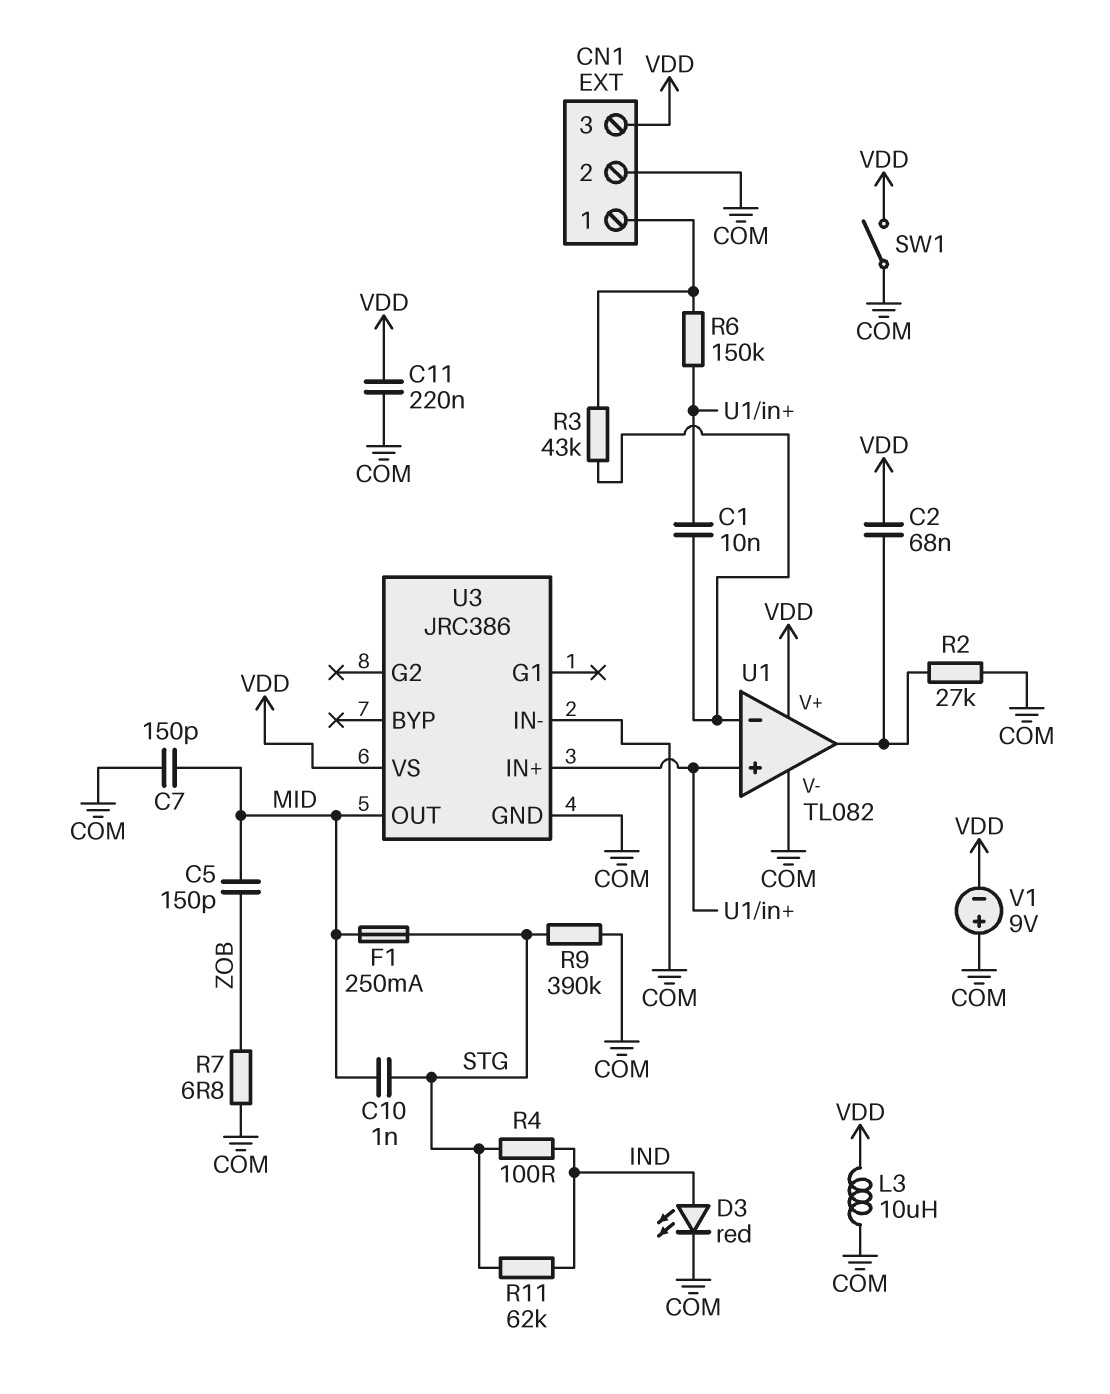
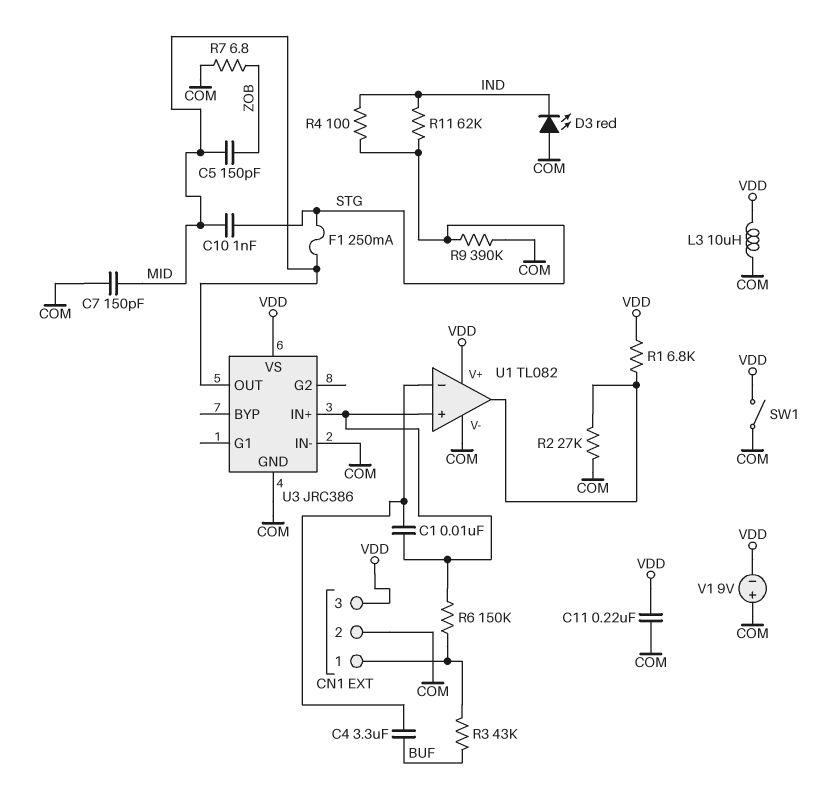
C2: 68nF (U1/out, VDD) -> none
C4: none -> 3.3uF (BUF, U1/in-)
D3: LED red (A IND, K COM) -> LED red (A COM, K IND)
R1: none -> 6.8k (U1/out, VDD)
R3: 43k (CN1/1, U1/in-) -> 43k (BUF, CN1/1)

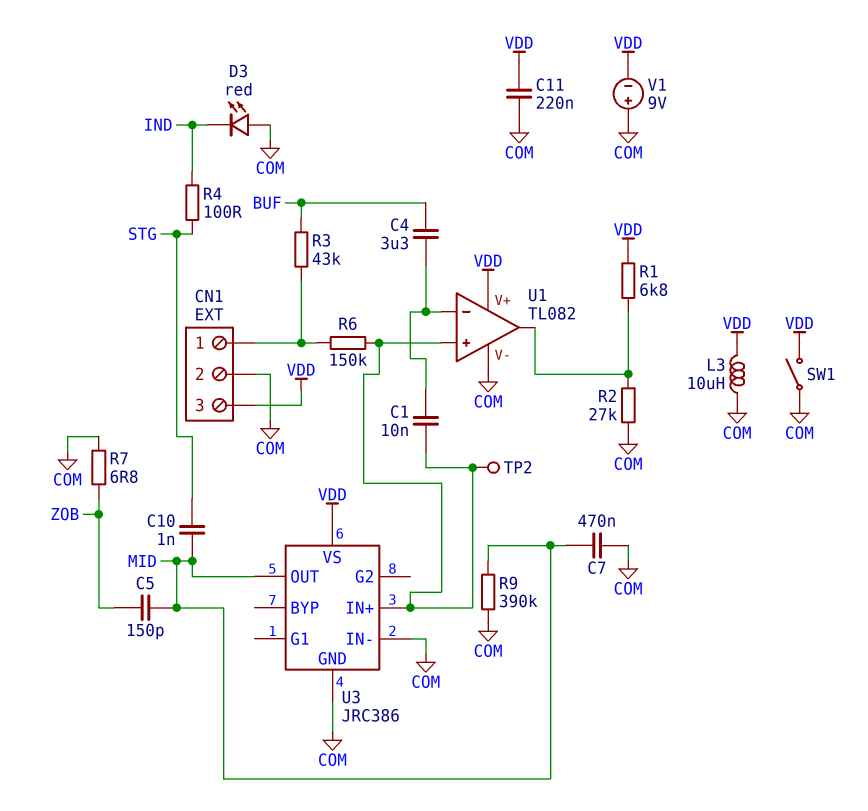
C7: 150pF (COM, MID) -> 470nF (COM, MID)
F1: 250mA (MID, STG) -> none
R9: 390k (COM, STG) -> 390k (COM, MID)
R11: 62k (IND, STG) -> none
TP2: none -> test point (U1/in+)

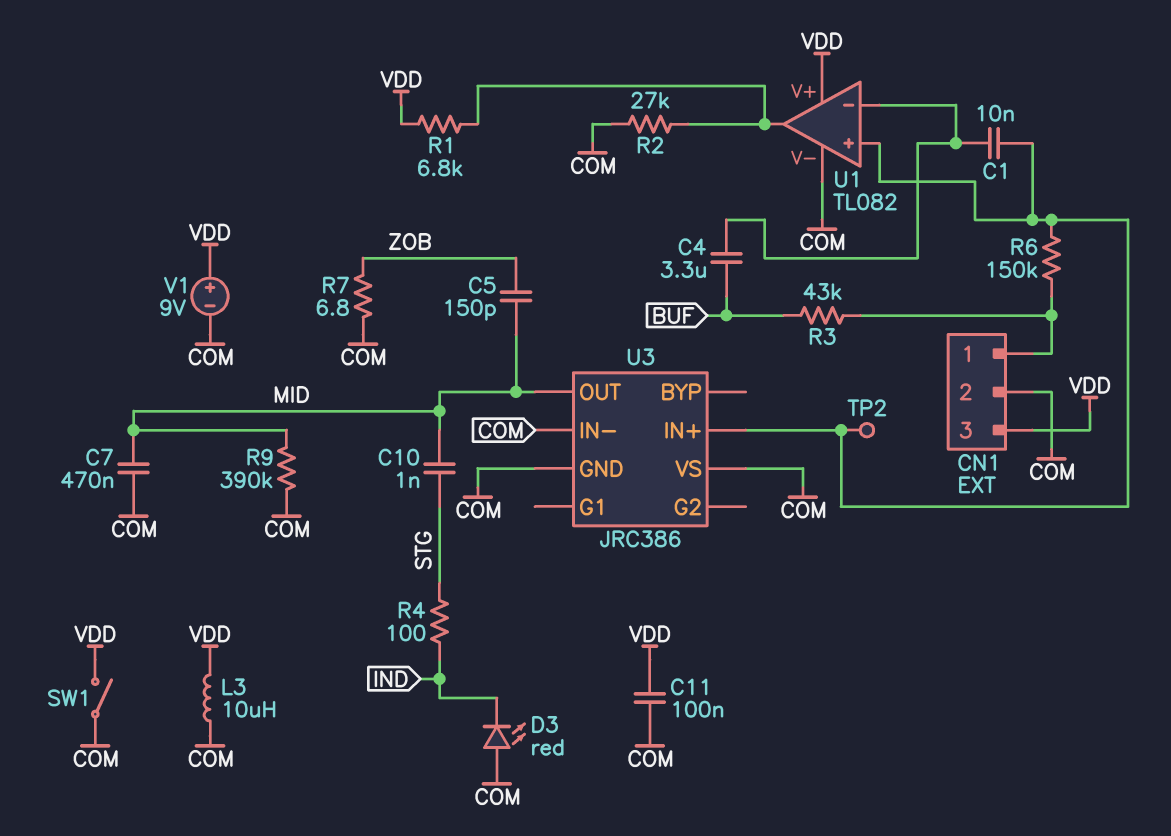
C11: 220nF (COM, VDD) -> 100nF (COM, VDD)
U3 pin VS: VDD -> COM
V1: 9V (plus COM, minus VDD) -> 9V (plus VDD, minus COM)

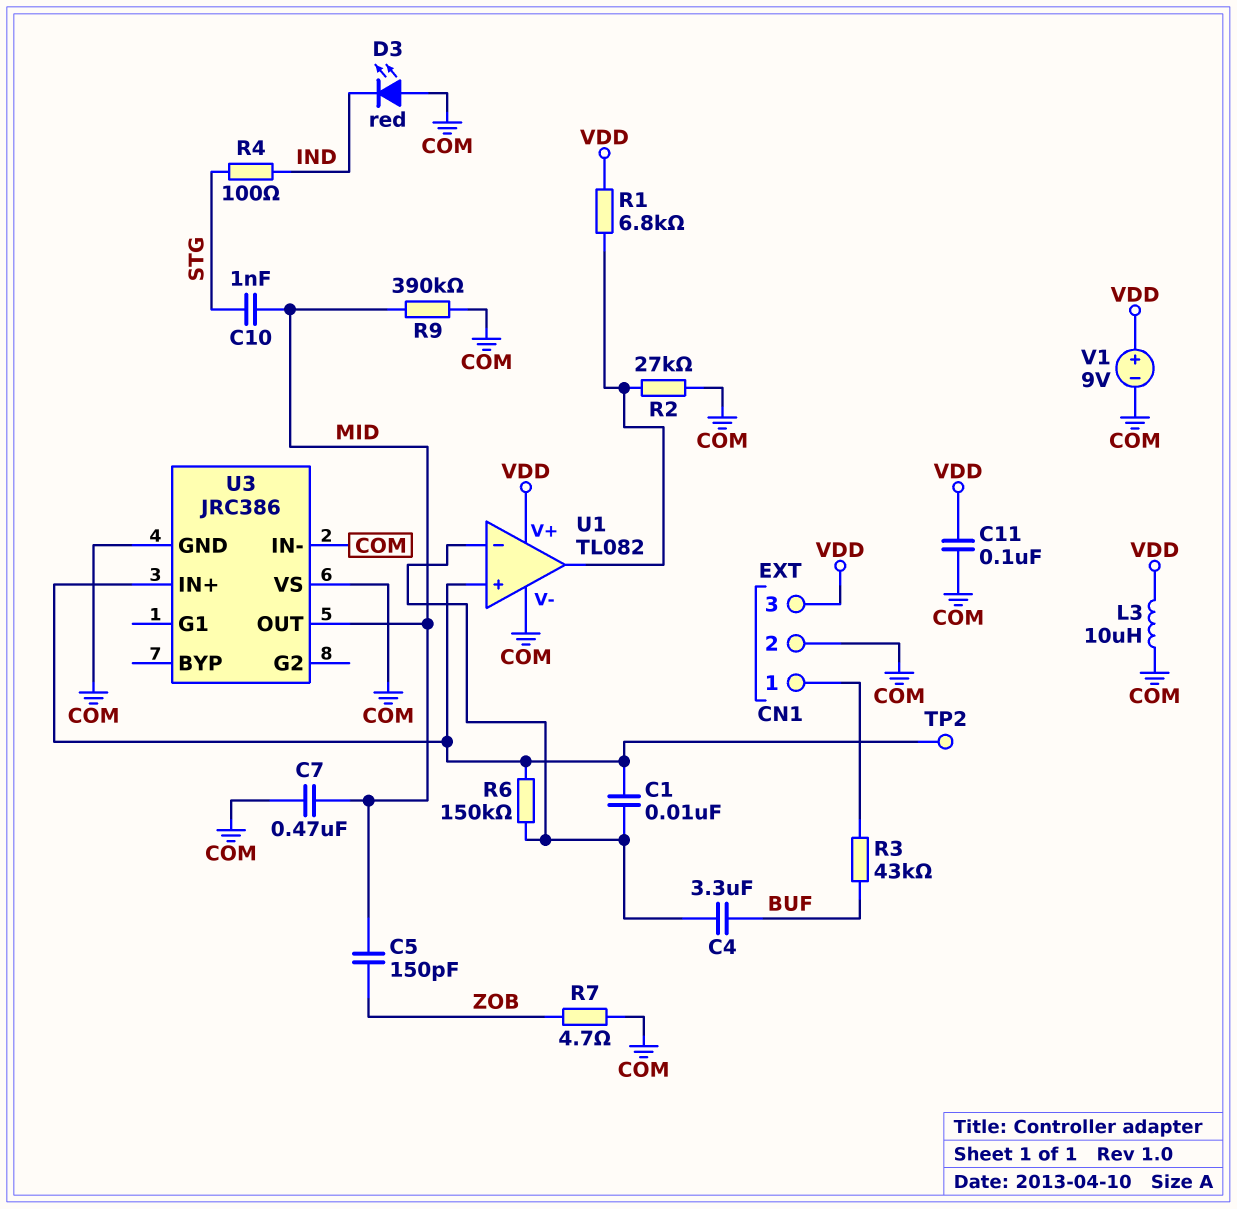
R6: 150k (CN1/1, U1/in+) -> 150k (U1/in+, U1/in-)
R7: 6.8 (COM, ZOB) -> 4.7 (COM, ZOB)
SW1: switch (COM, VDD) -> none

